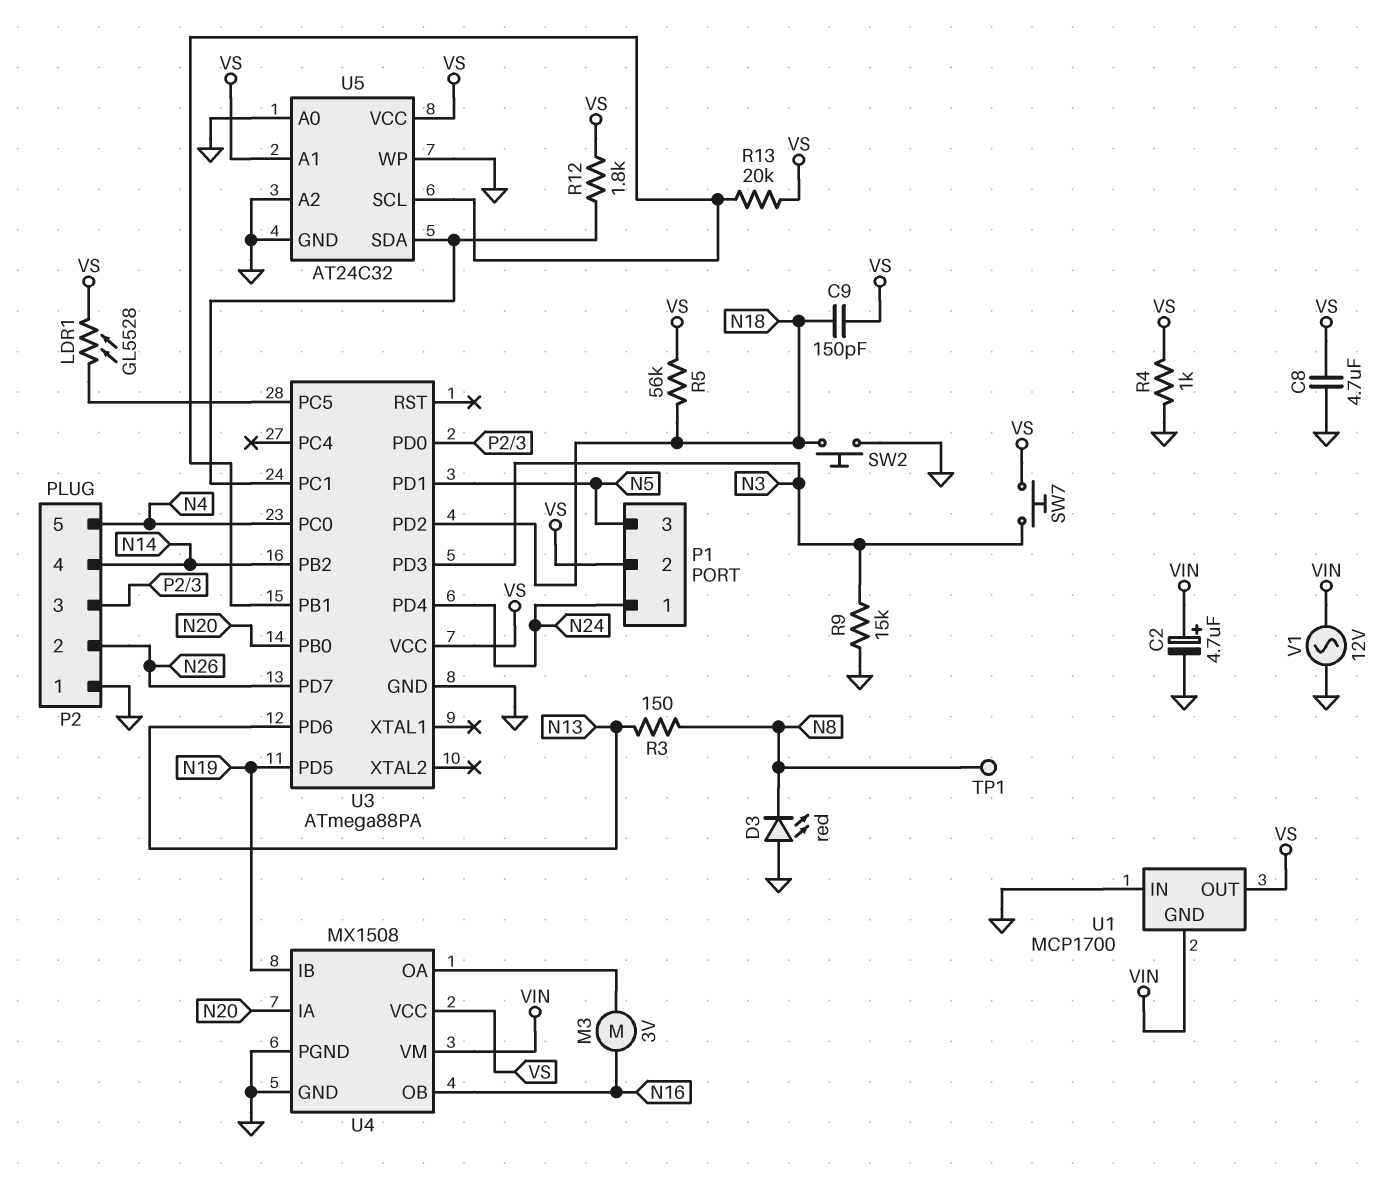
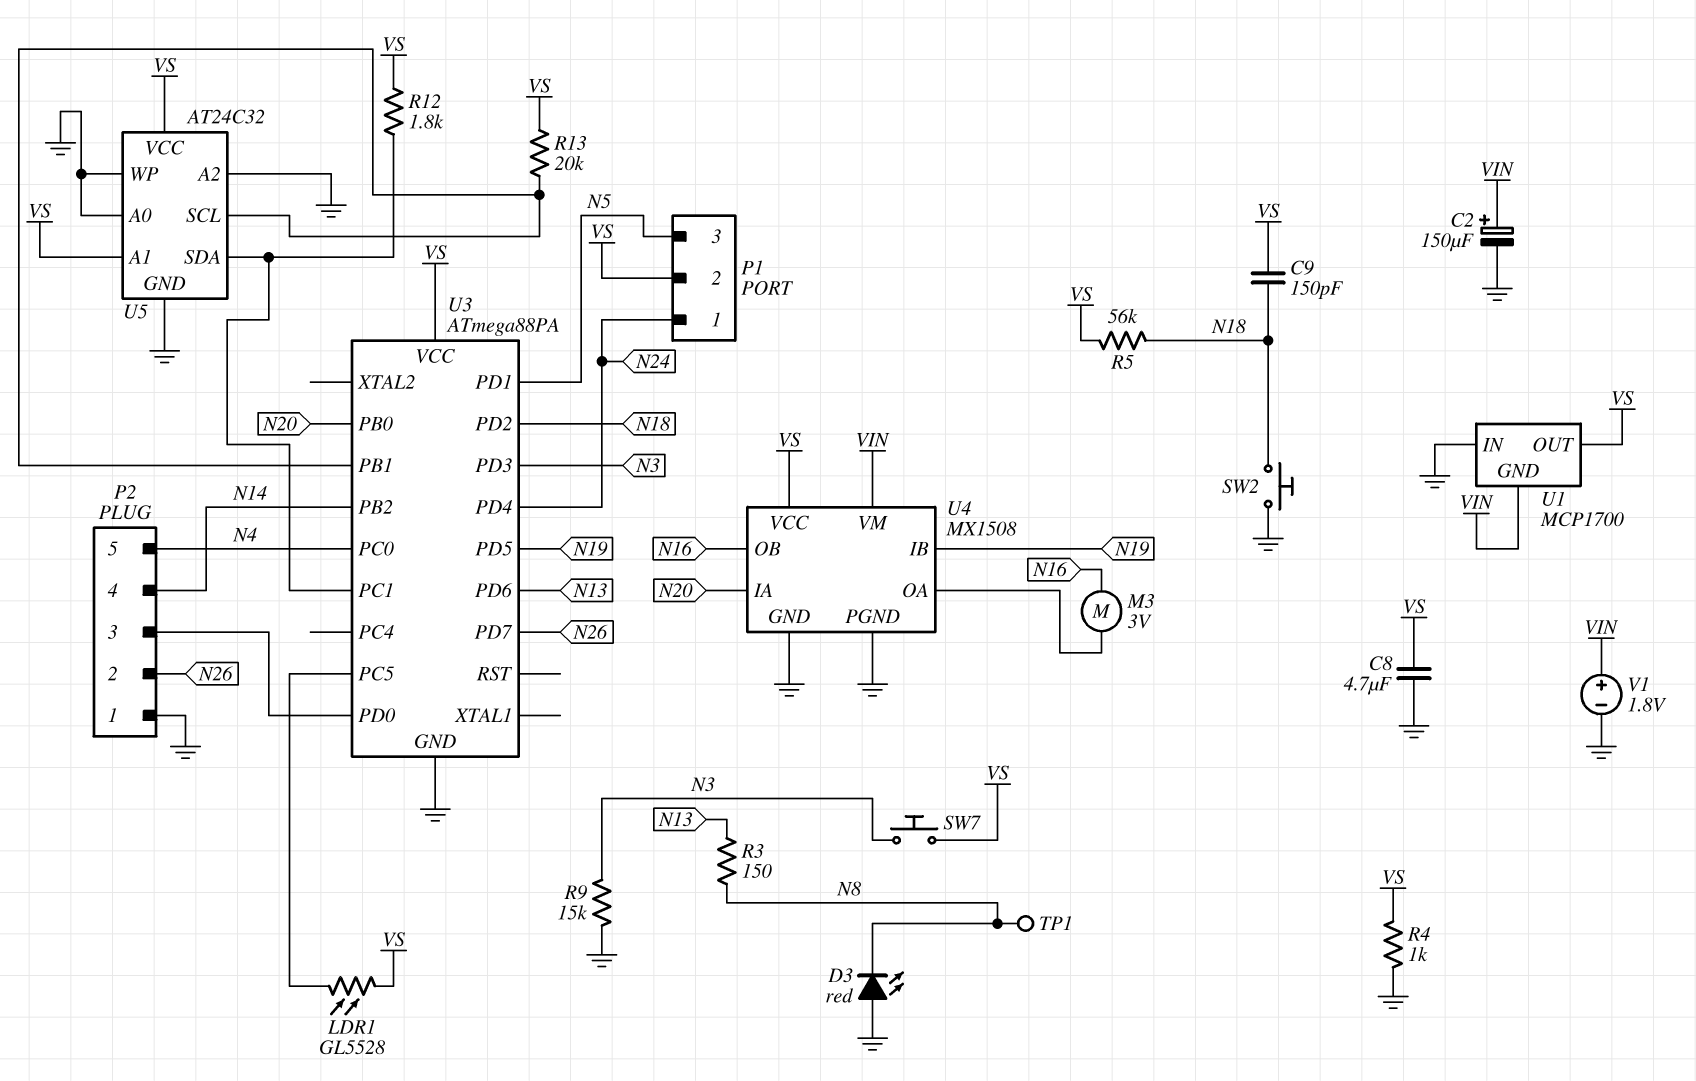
C2: 4.7uF (plus VIN, minus GND) -> 150uF (plus VIN, minus GND)
V1: AC 12V (GND, VIN) -> 1.8V (plus VIN, minus GND)

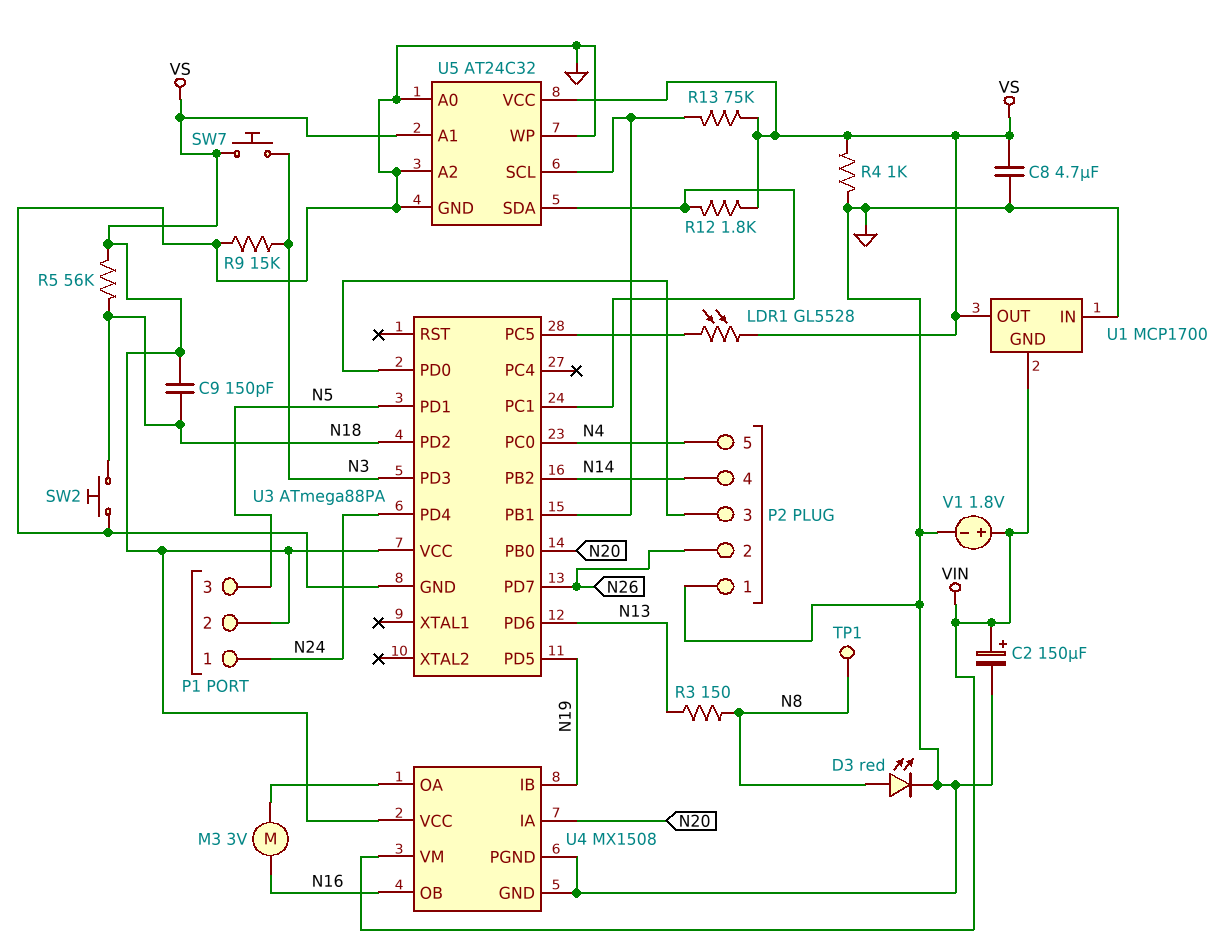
D3: LED red (A GND, K N8) -> LED red (A N8, K GND)
R13: 20k (U3/PB1, VS) -> 75k (U3/PB1, VS)

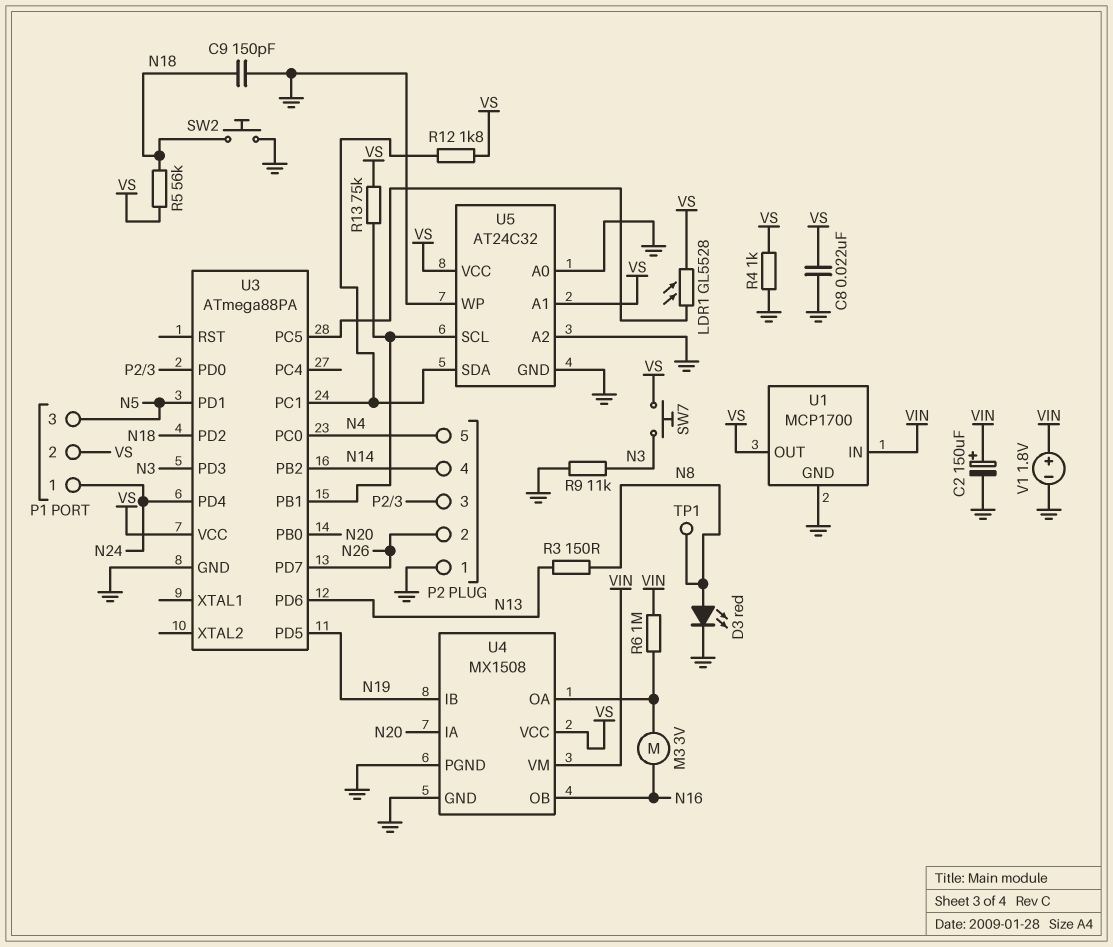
C8: 4.7uF (GND, VS) -> 22nF (GND, VS)
C9: 150pF (N18, VS) -> 150pF (GND, N18)
R6: none -> 1M (U4/OA, VIN)
R9: 15k (GND, N3) -> 11k (GND, N3)
U1 pin GND: VIN -> GND
U1 pin IN: GND -> VIN

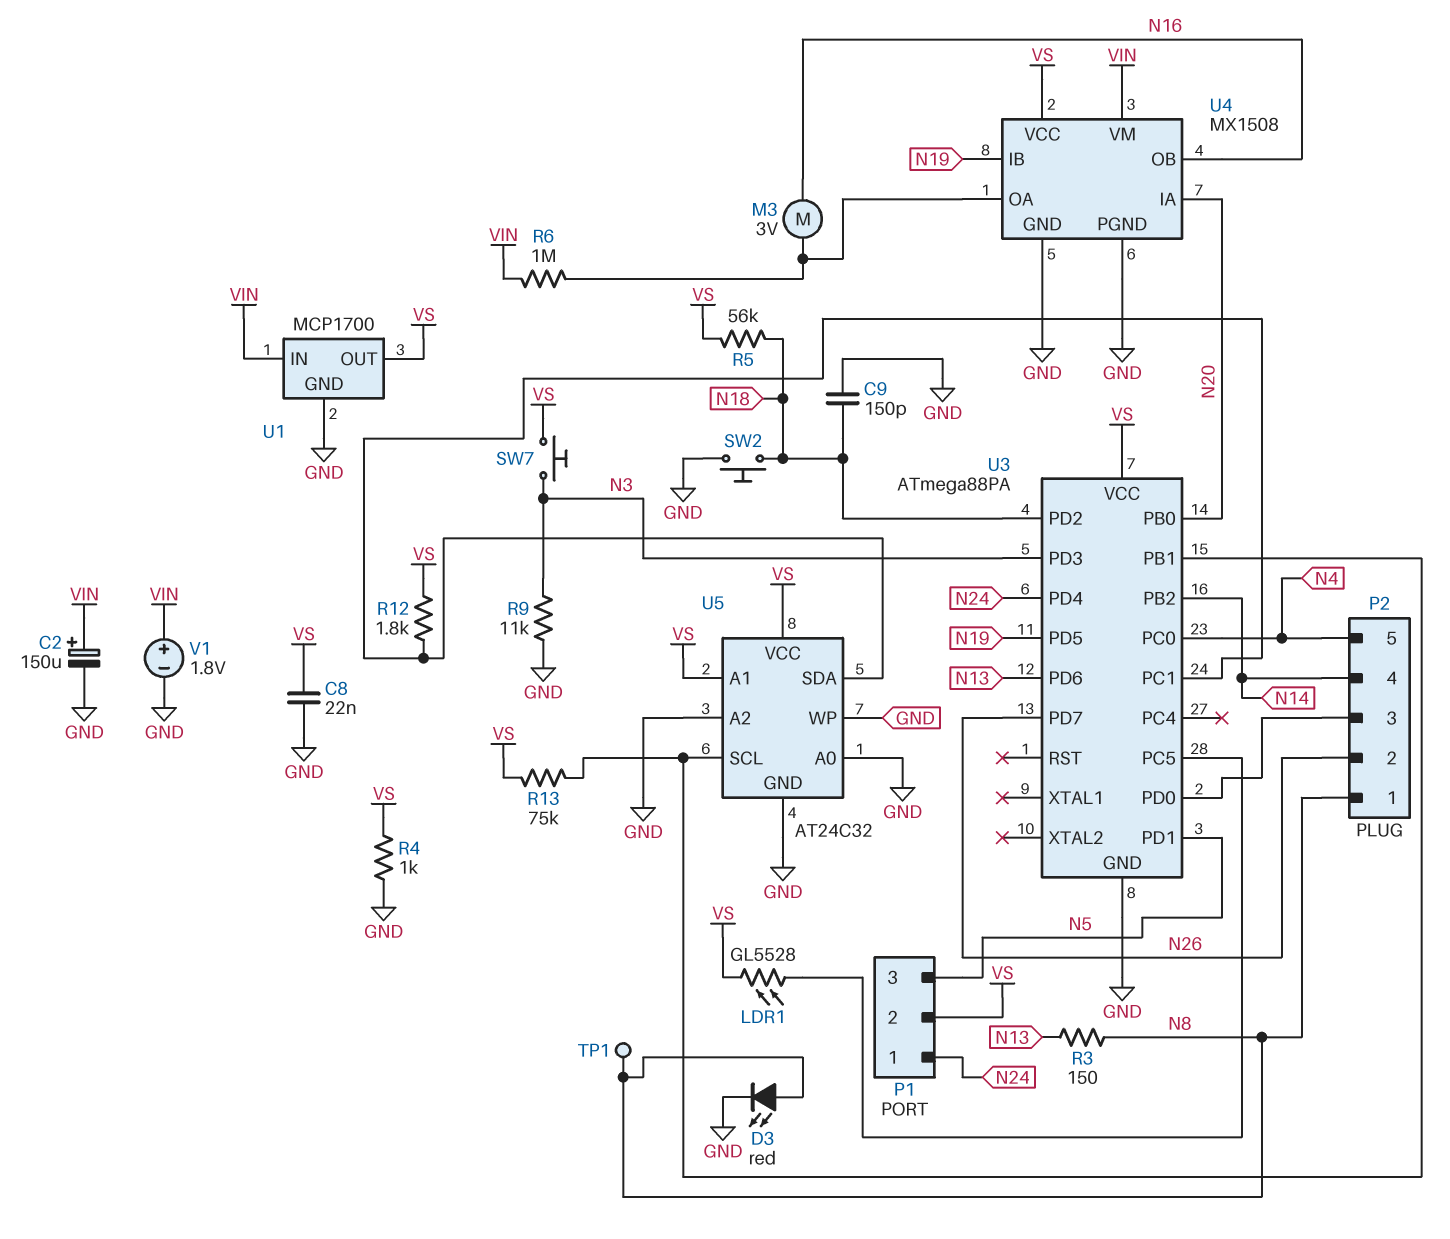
P2 pin 1: GND -> N8

